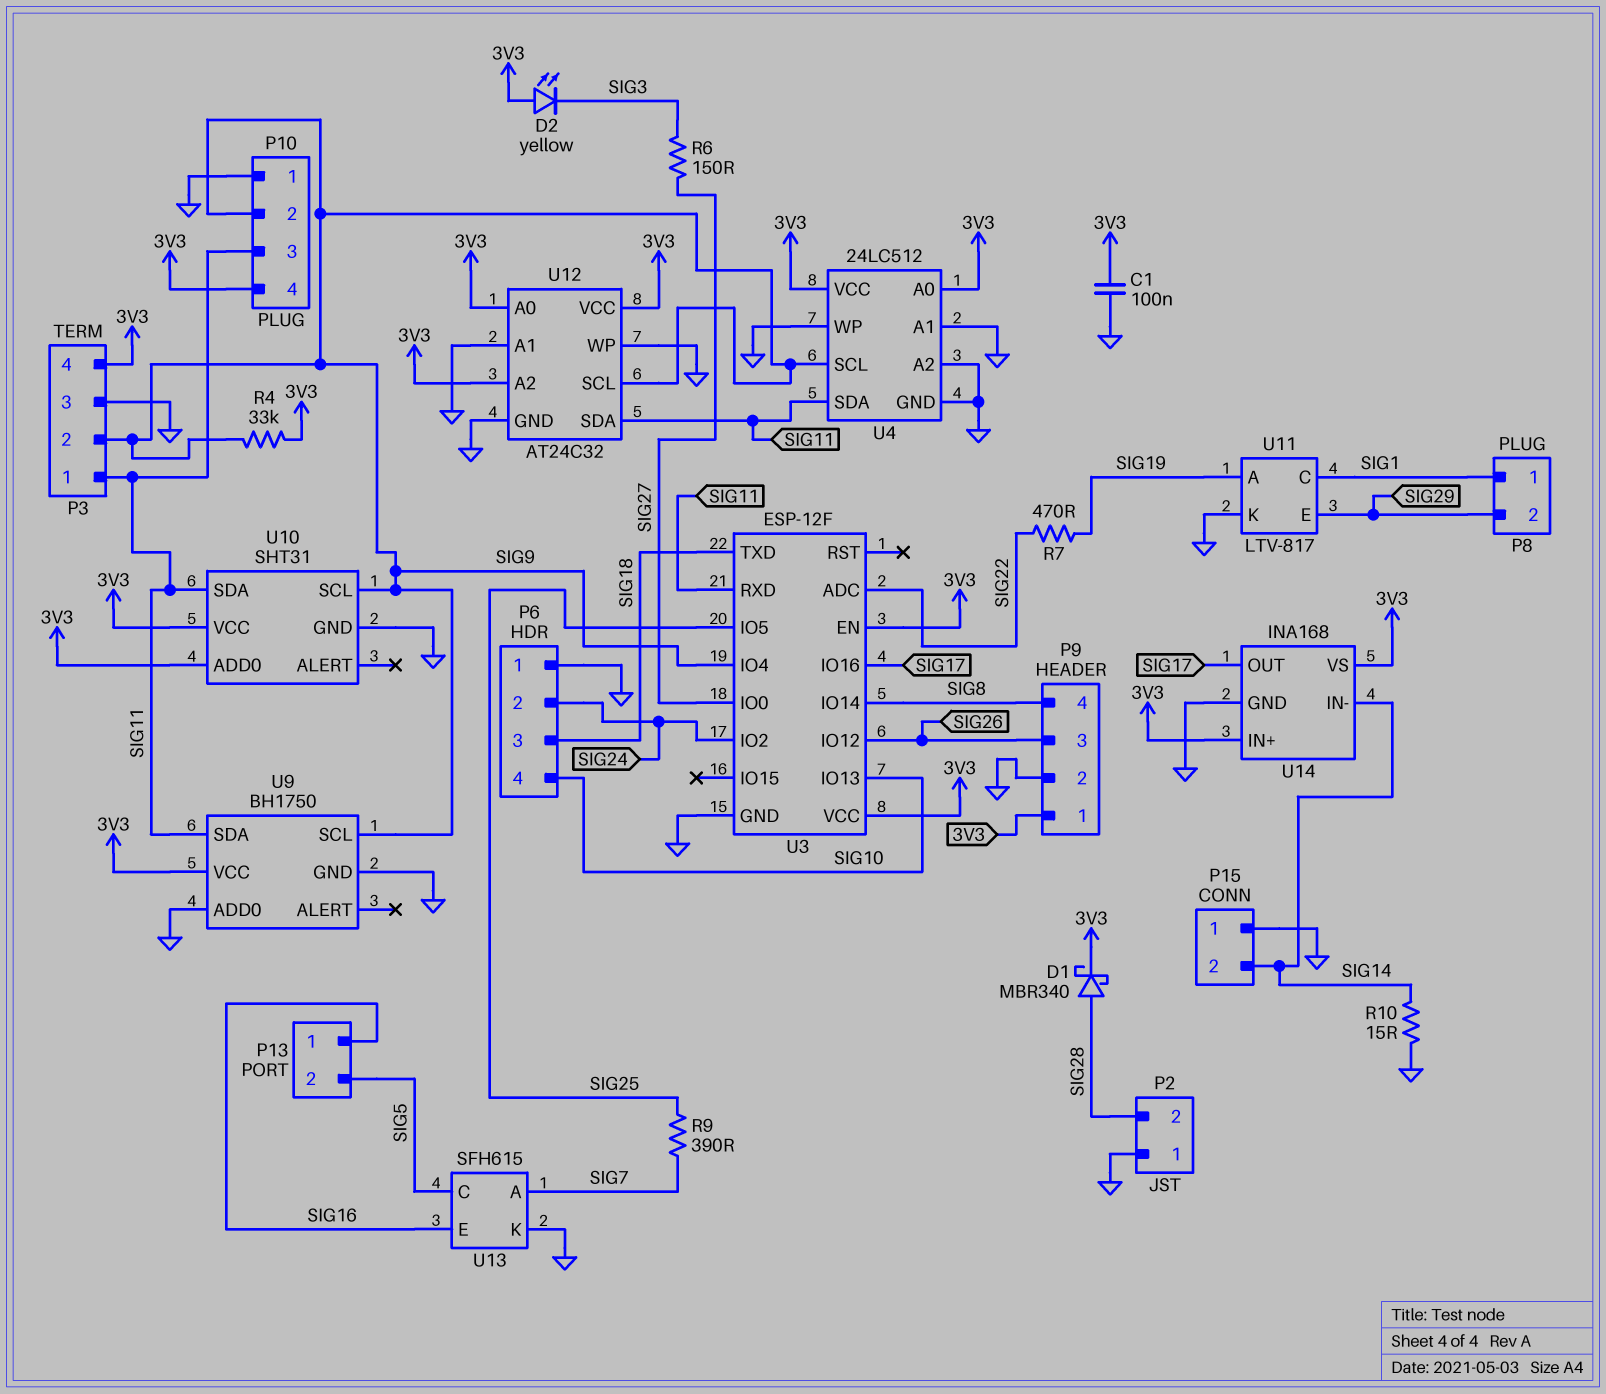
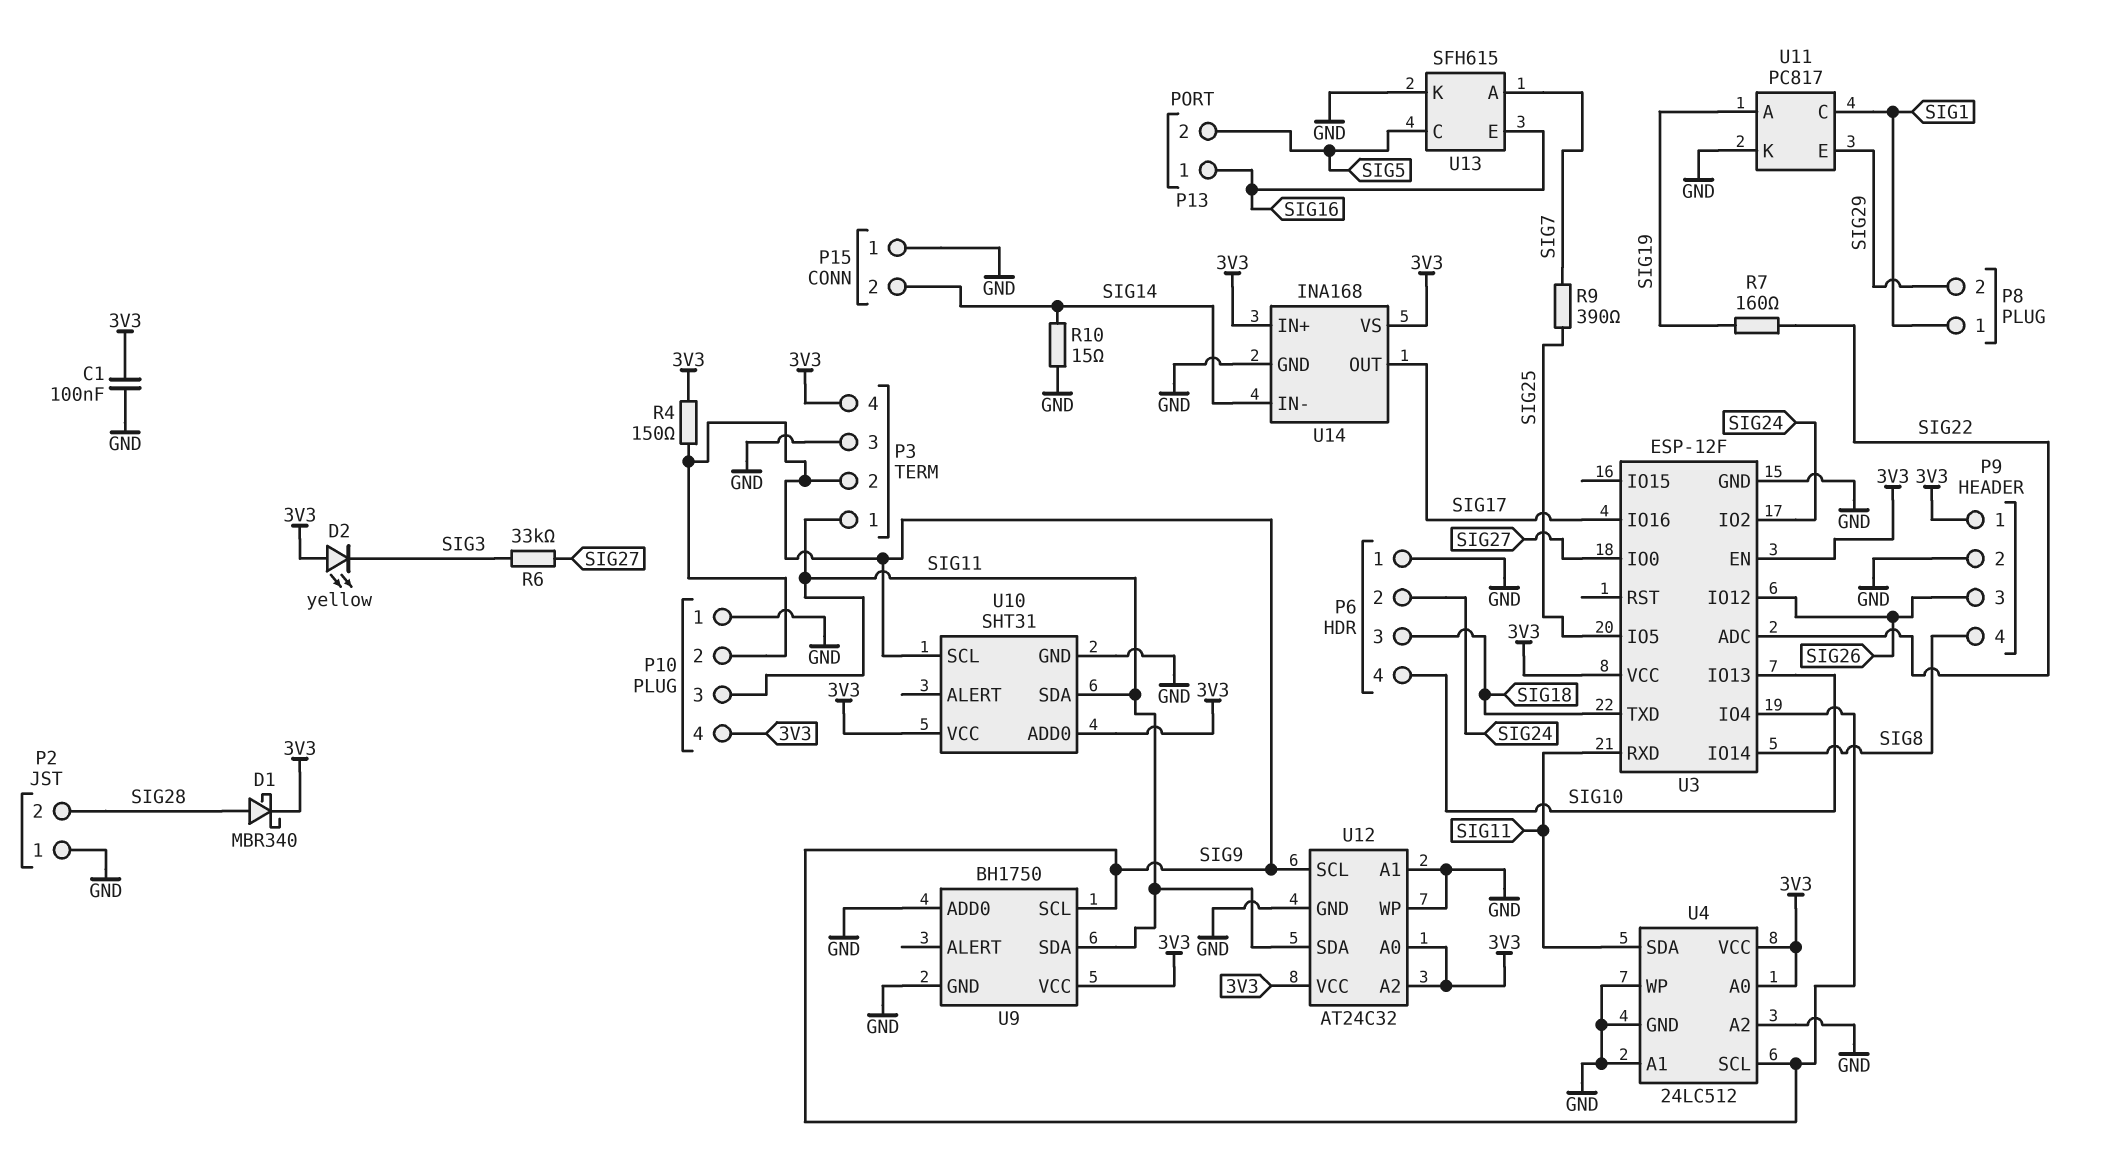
R4: 33k (3V3, SIG9) -> 150 (3V3, SIG9)
R6: 150 (SIG3, SIG27) -> 33k (SIG3, SIG27)
R7: 470 (SIG19, SIG22) -> 160 (SIG19, SIG22)
U11: LTV-817 -> PC817

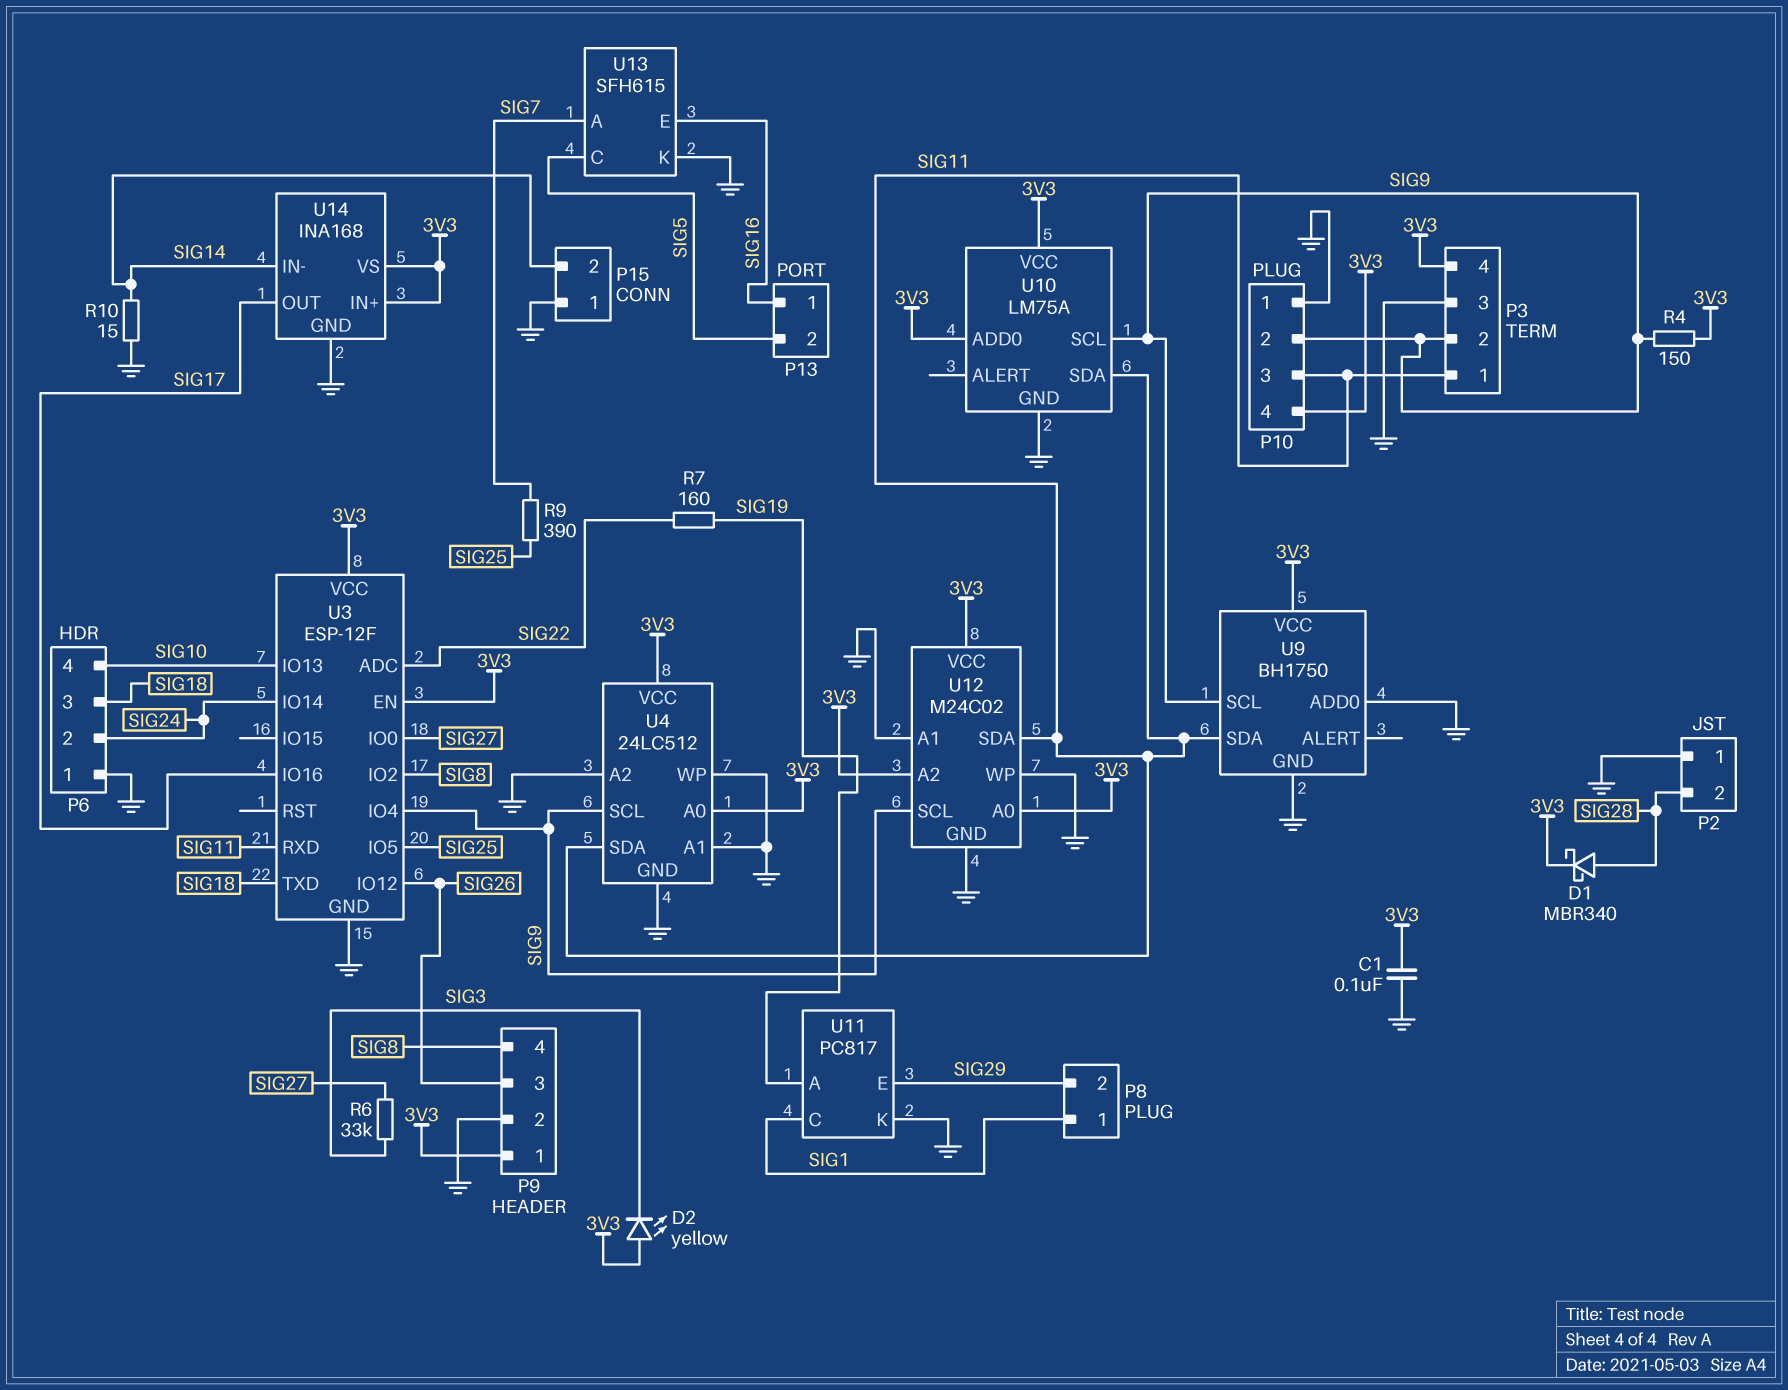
U3 pin IO2: SIG24 -> SIG8
U3 pin IO14: SIG8 -> SIG24
U10: SHT31 -> LM75A
U12: AT24C32 -> M24C02

